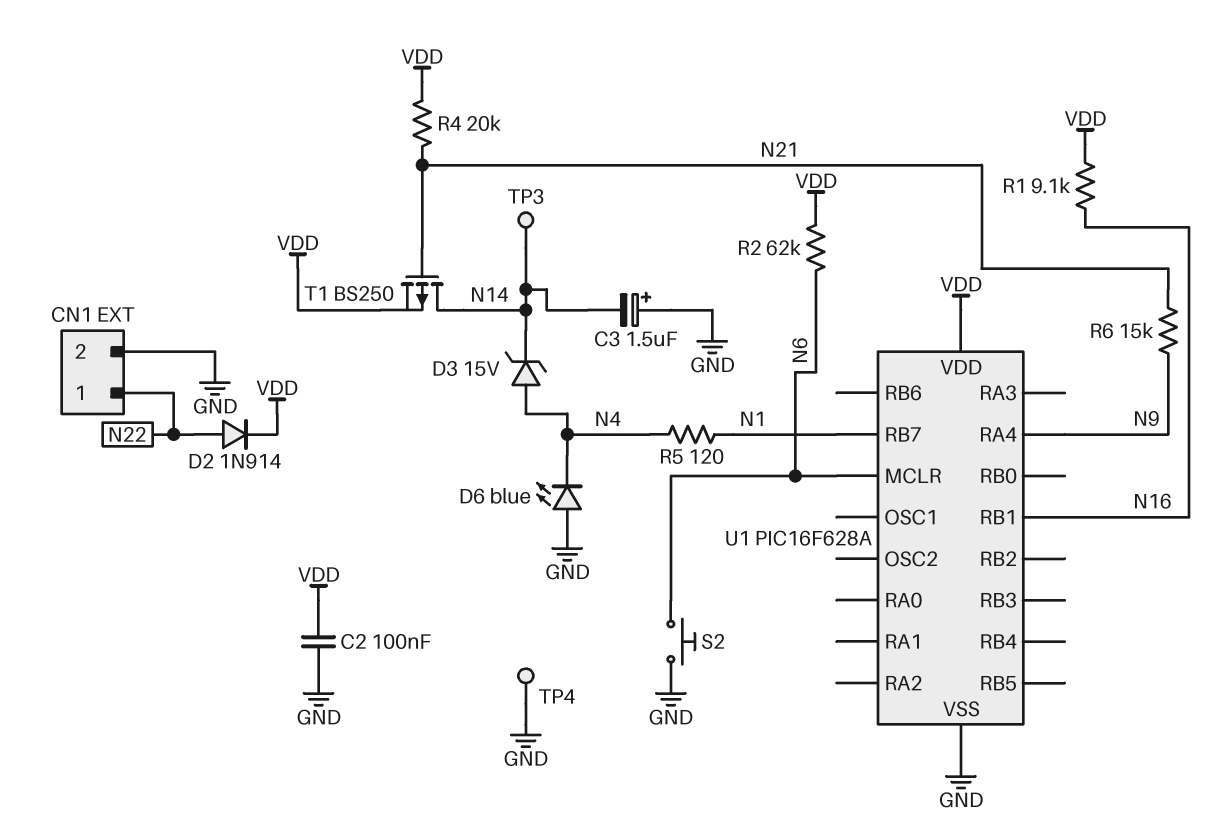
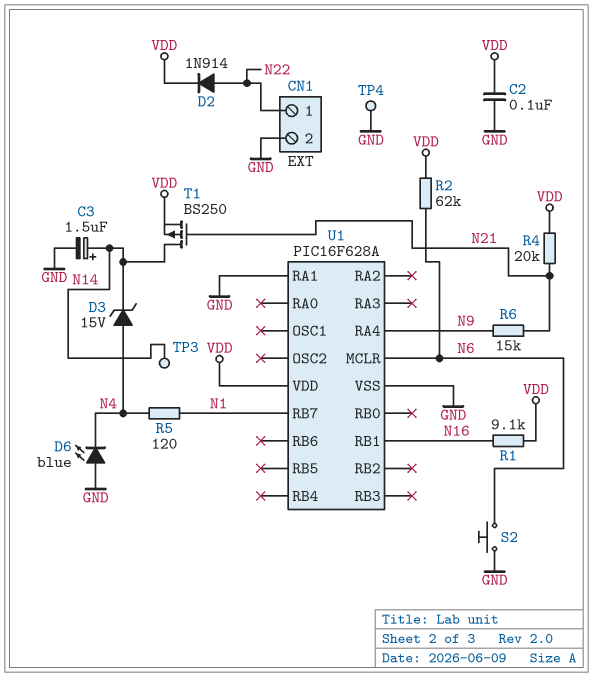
C3: 1.5uF (plus GND, minus N14) -> 1.5uF (plus N14, minus GND)
U1 pin RA1: none -> GND

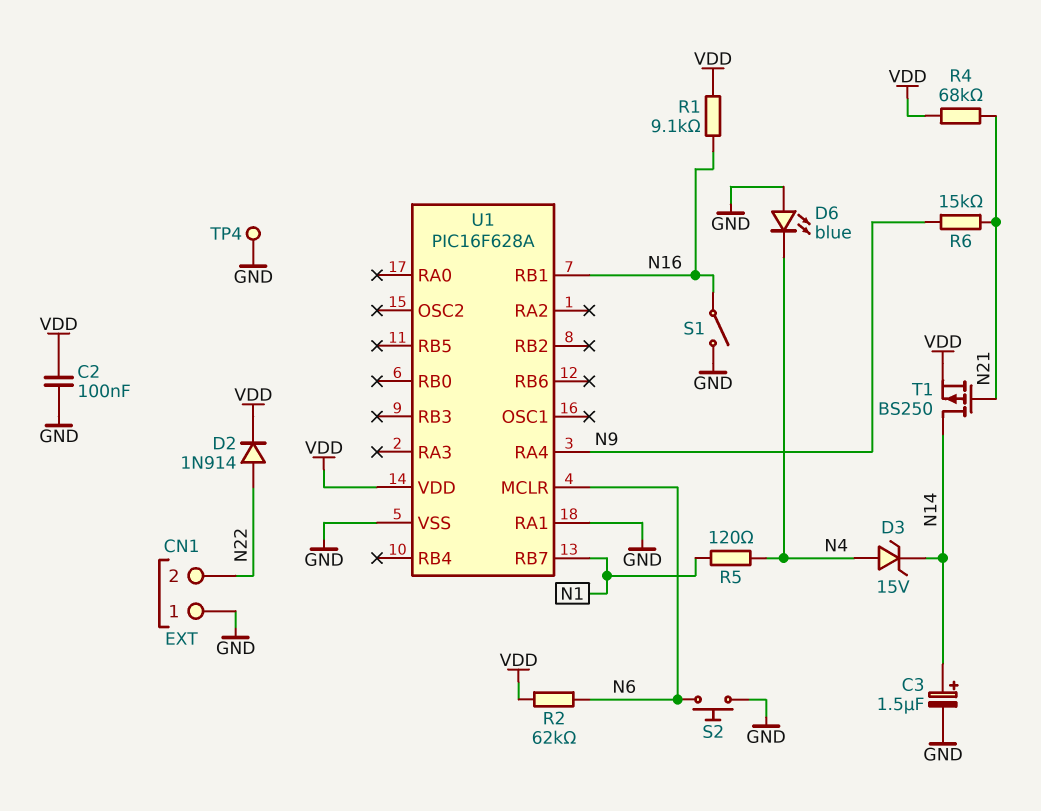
CN1 pin 1: N22 -> GND
CN1 pin 2: GND -> N22
R4: 20k (N21, VDD) -> 68k (N21, VDD)
S1: none -> switch (GND, N16)
TP3: test point (N14) -> none

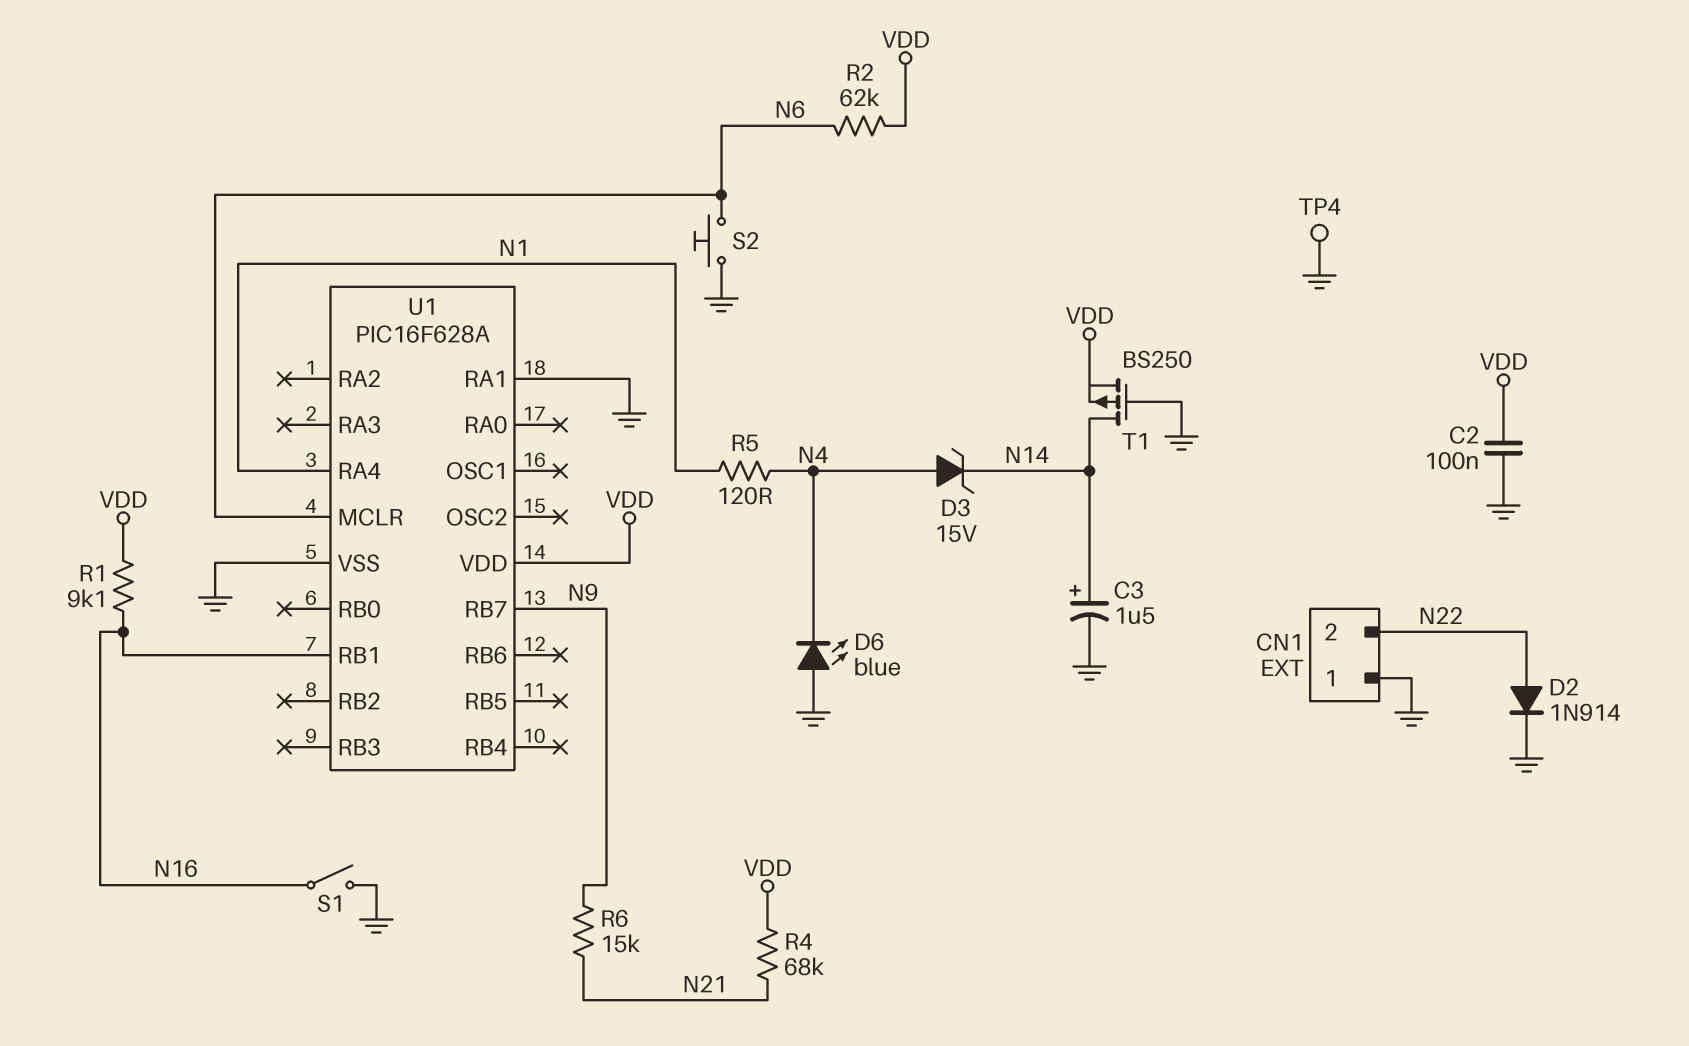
D2: diode 1N914 (A N22, K VDD) -> diode 1N914 (A N22, K GND)
T1: PMOS BS250 (G N21, D N14, S VDD) -> PMOS BS250 (G GND, D N14, S VDD)
U1 pin RA4: N9 -> N1
U1 pin RB7: N1 -> N9

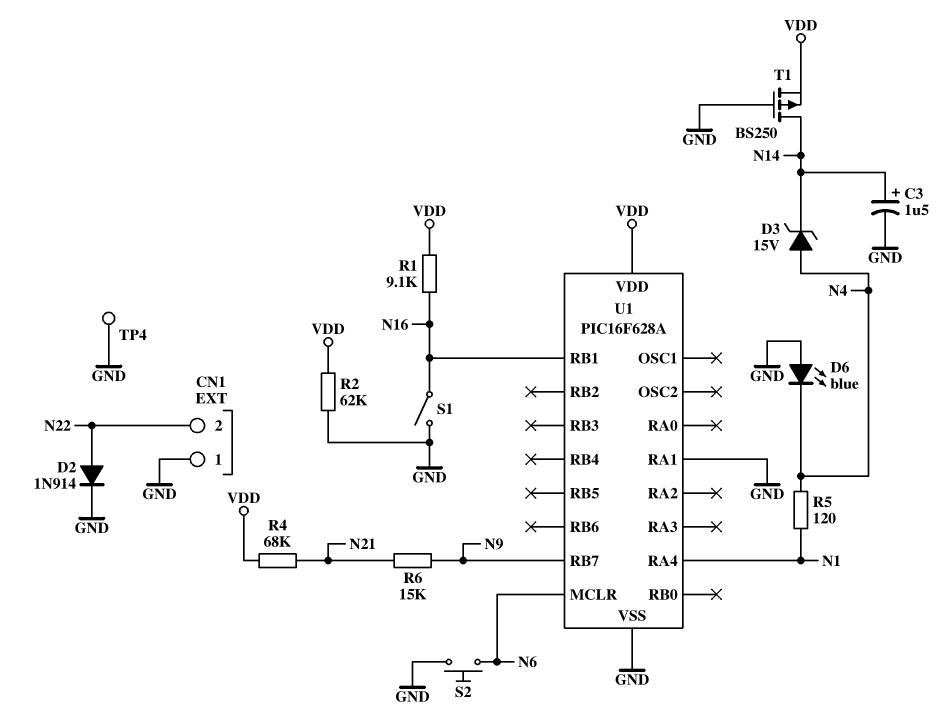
C2: 100nF (GND, VDD) -> none
R2: 62k (N6, VDD) -> 62k (GND, VDD)

